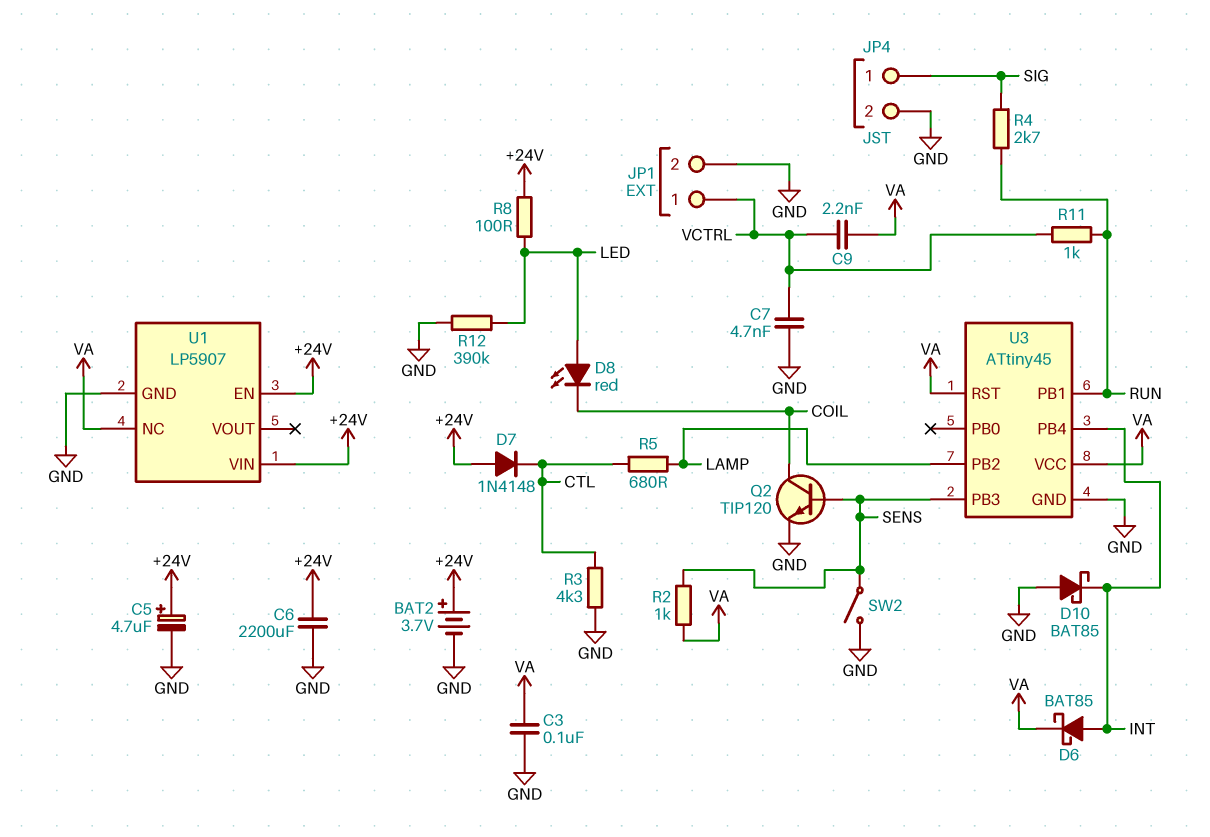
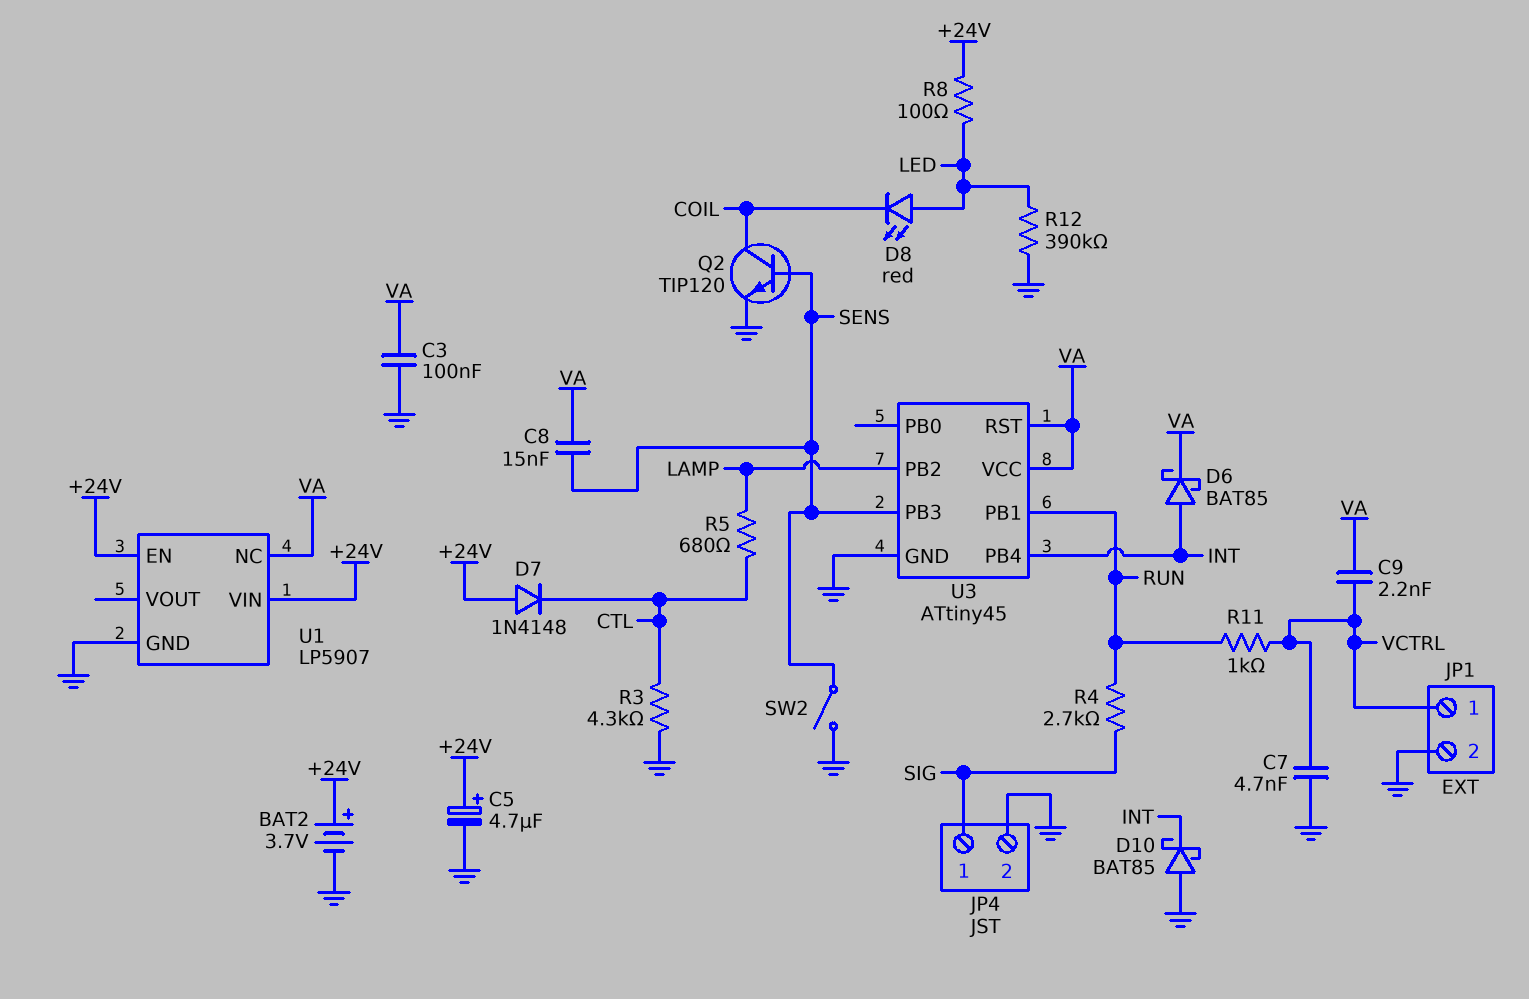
C6: 2200uF (+24V, GND) -> none
C8: none -> 15nF (SENS, VA)
R2: 1k (SENS, VA) -> none

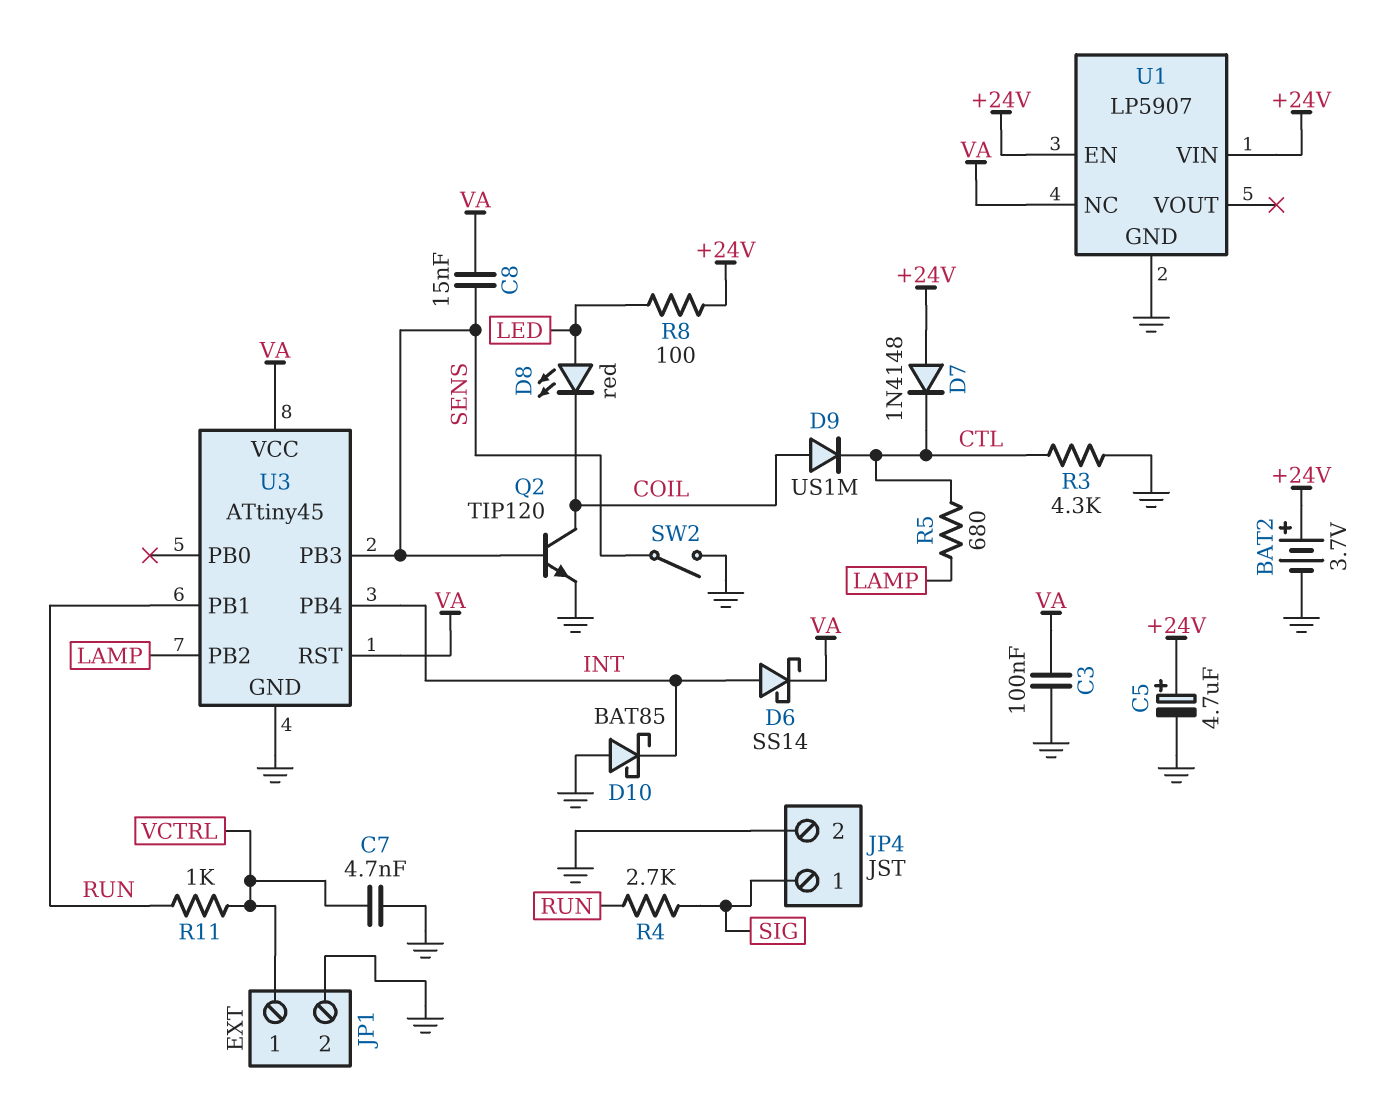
C9: 2.2nF (VA, VCTRL) -> none
D6: schottky BAT85 (A INT, K VA) -> schottky SS14 (A INT, K VA)
D9: none -> diode US1M (A COIL, K CTL)
R12: 390k (GND, LED) -> none

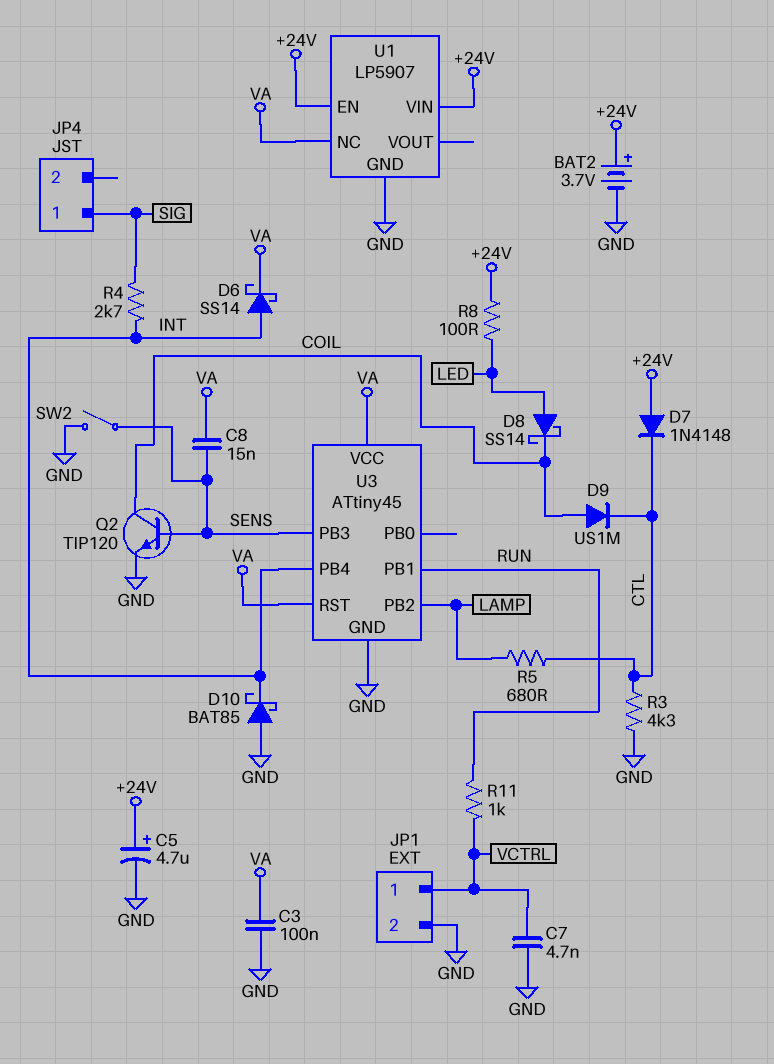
D8: LED red (A LED, K COIL) -> schottky SS14 (A LED, K COIL)
JP4 pin 2: GND -> none
R4: 2.7k (RUN, SIG) -> 2.7k (INT, SIG)

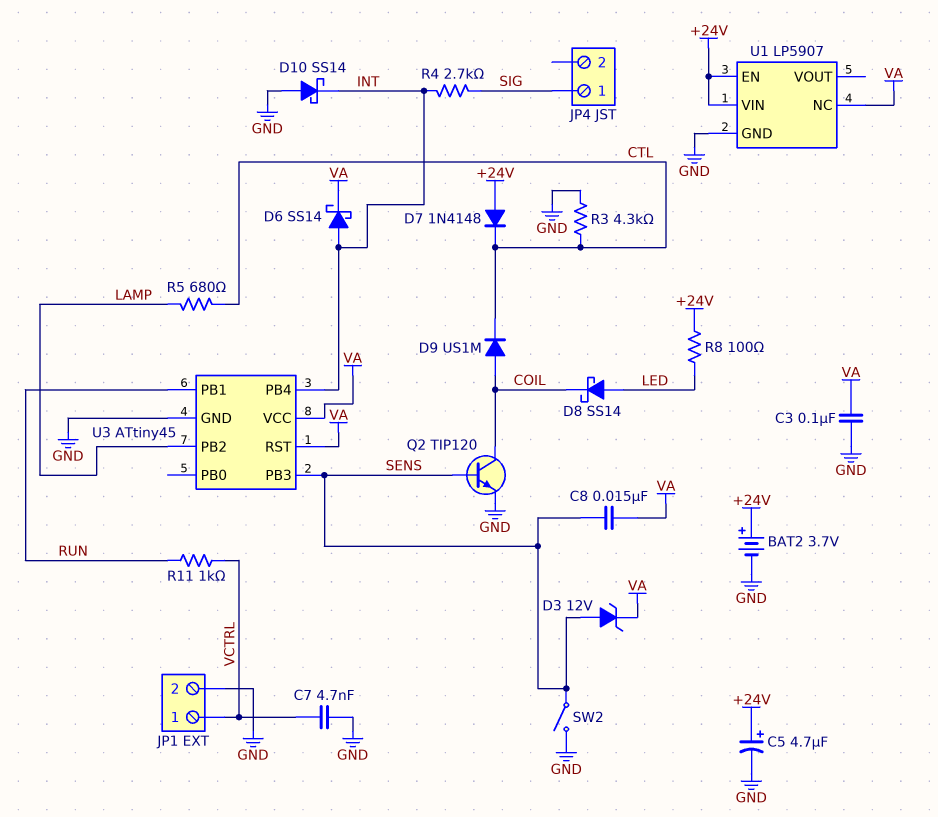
D3: none -> zener 12V (A SENS, K VA)
D10: schottky BAT85 (A GND, K INT) -> schottky SS14 (A GND, K INT)

